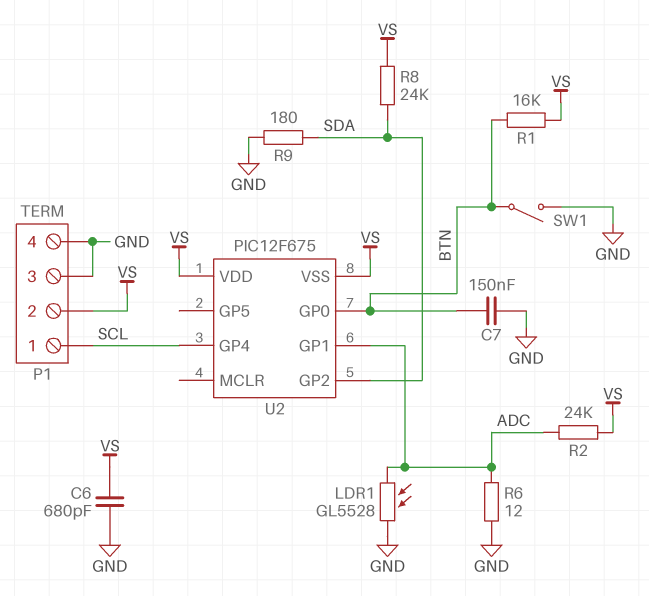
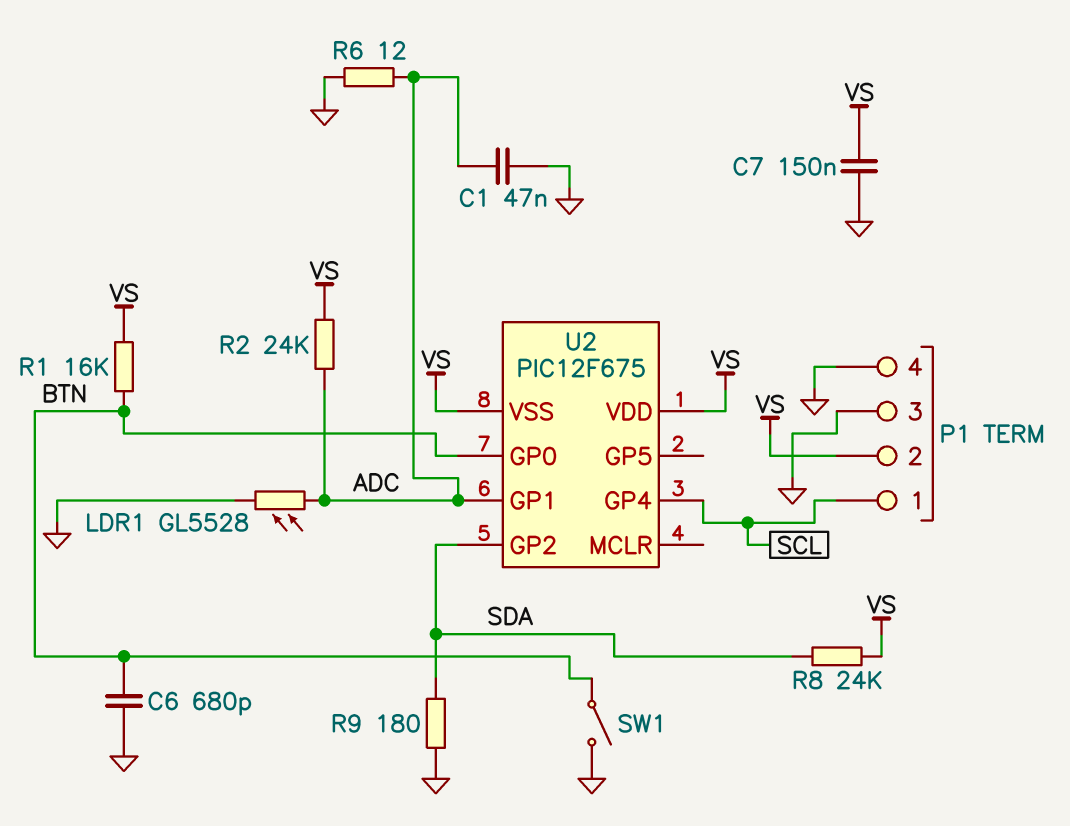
C1: none -> 47nF (ADC, GND)
C6: 680pF (GND, VS) -> 680pF (BTN, GND)
C7: 150nF (BTN, GND) -> 150nF (GND, VS)

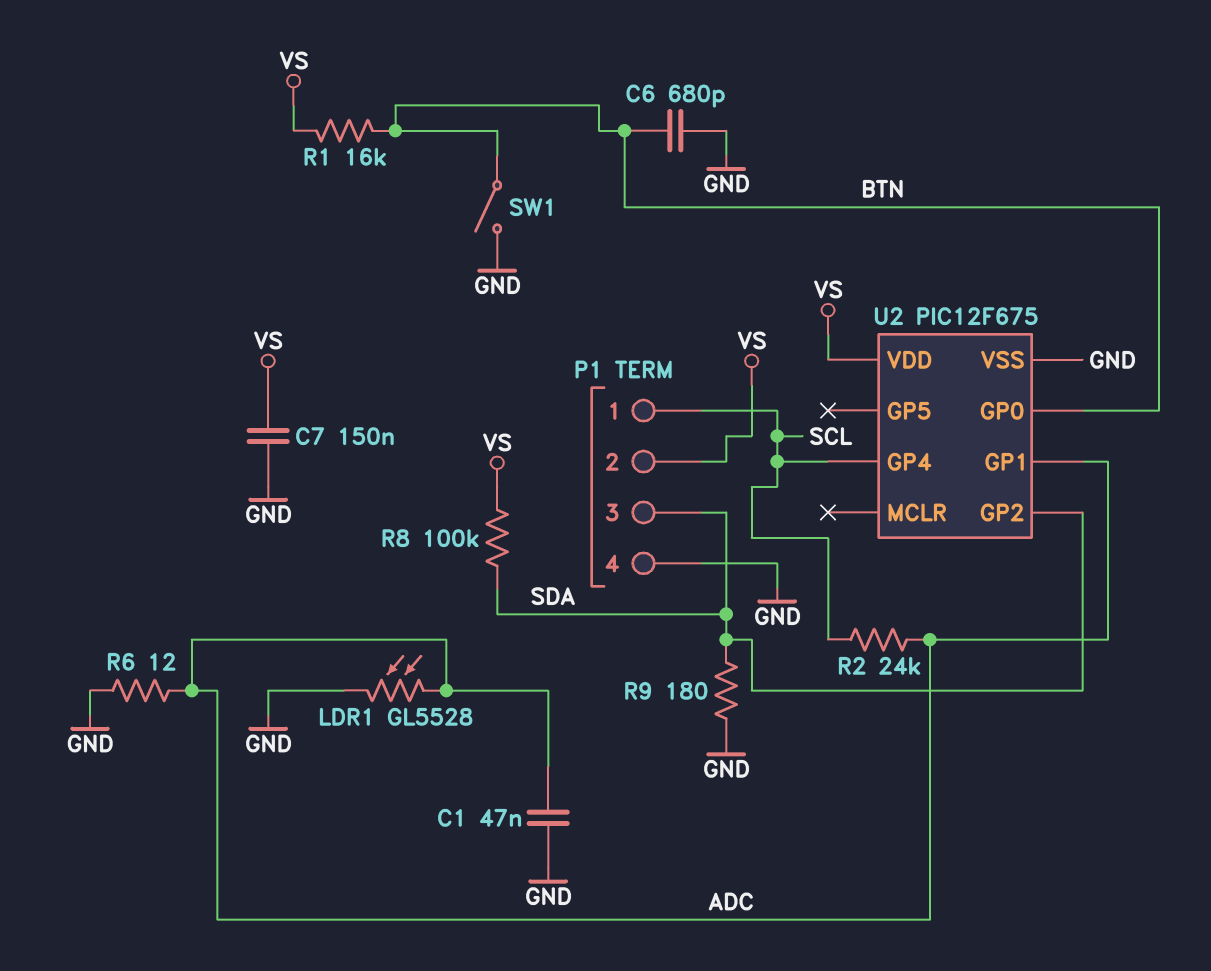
P1 pin 3: GND -> SDA
R2: 24k (ADC, VS) -> 24k (ADC, SCL)
R8: 24k (SDA, VS) -> 100k (SDA, VS)
U2 pin VSS: VS -> GND

